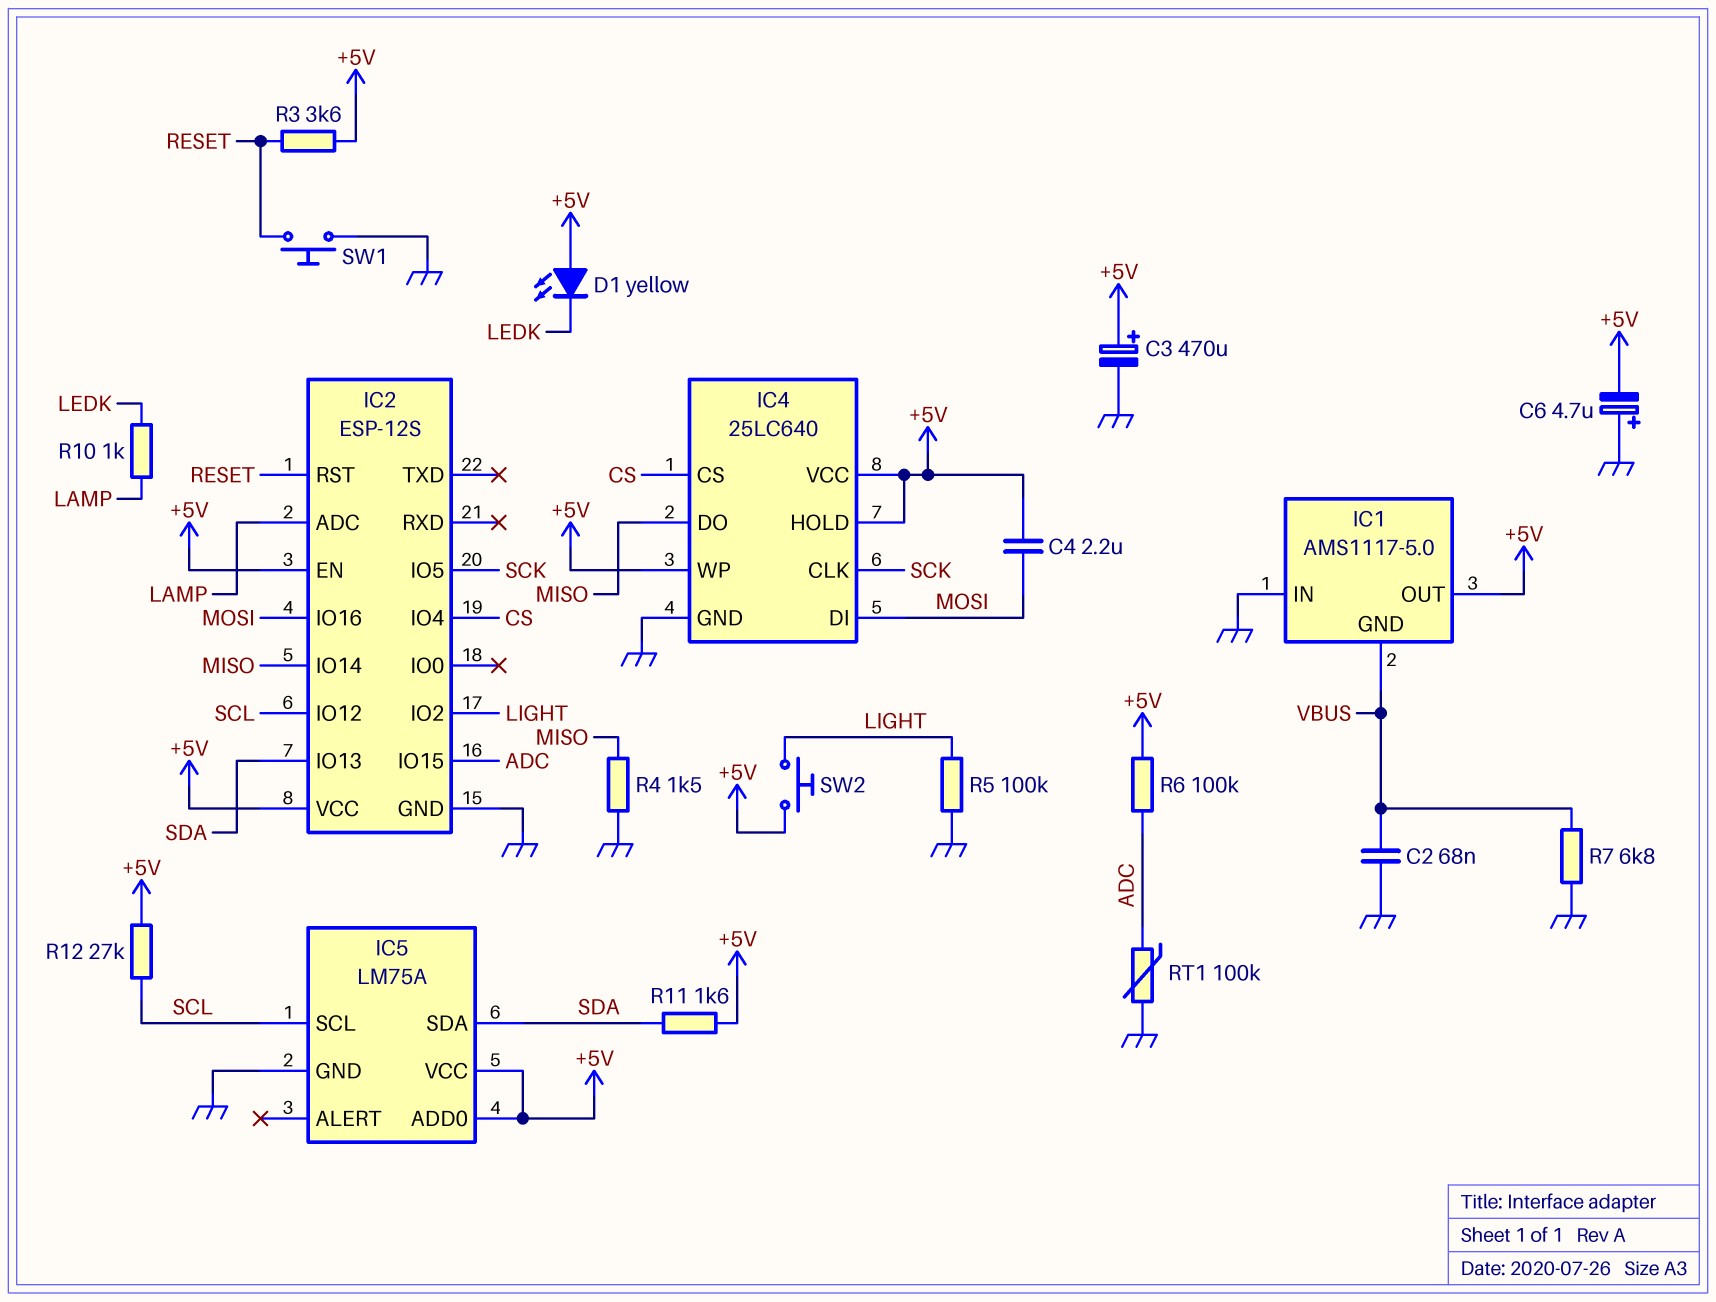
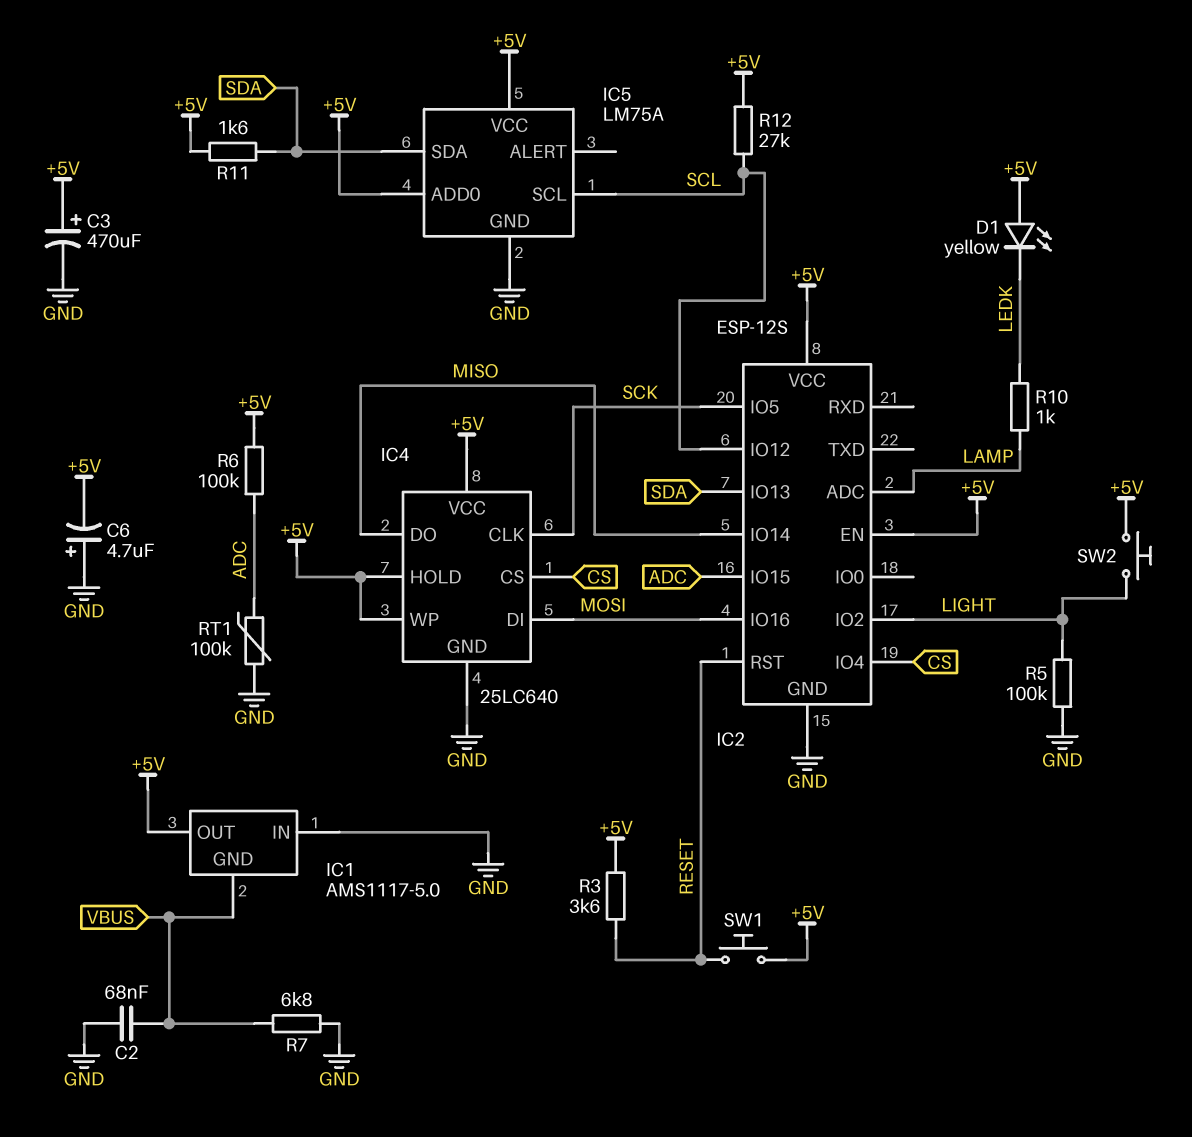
C4: 2.2uF (+5V, MOSI) -> none
R4: 1.5k (GND, MISO) -> none
SW1: button (GND, RESET) -> button (+5V, RESET)

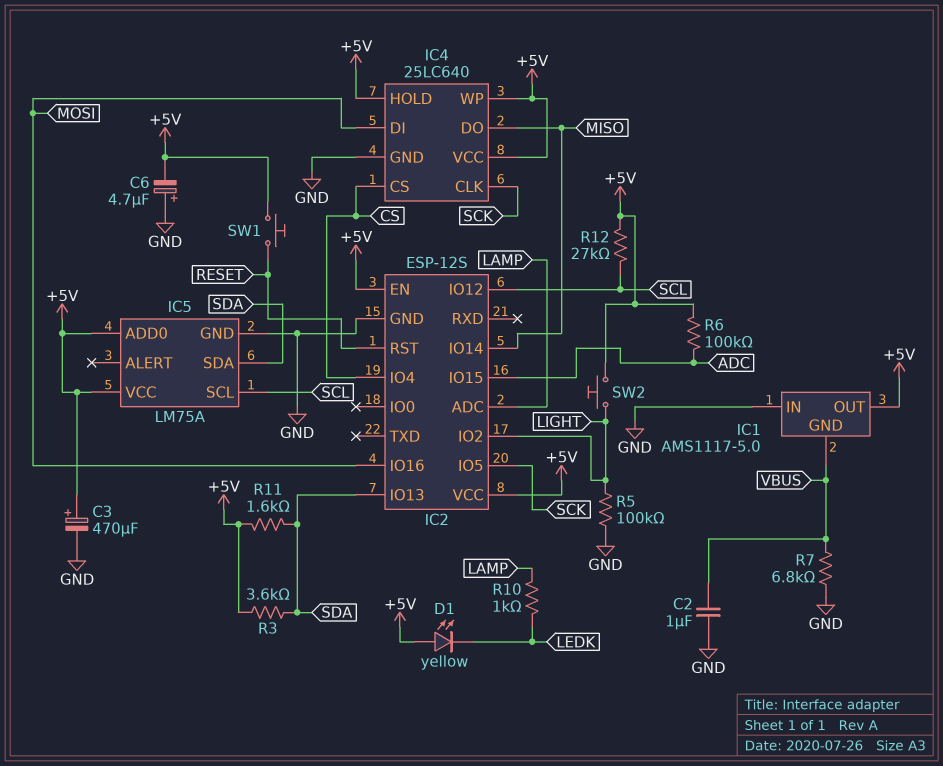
C2: 68nF (GND, VBUS) -> 1uF (GND, VBUS)
R3: 3.6k (+5V, RESET) -> 3.6k (+5V, SDA)
RT1: 100k (ADC, GND) -> none

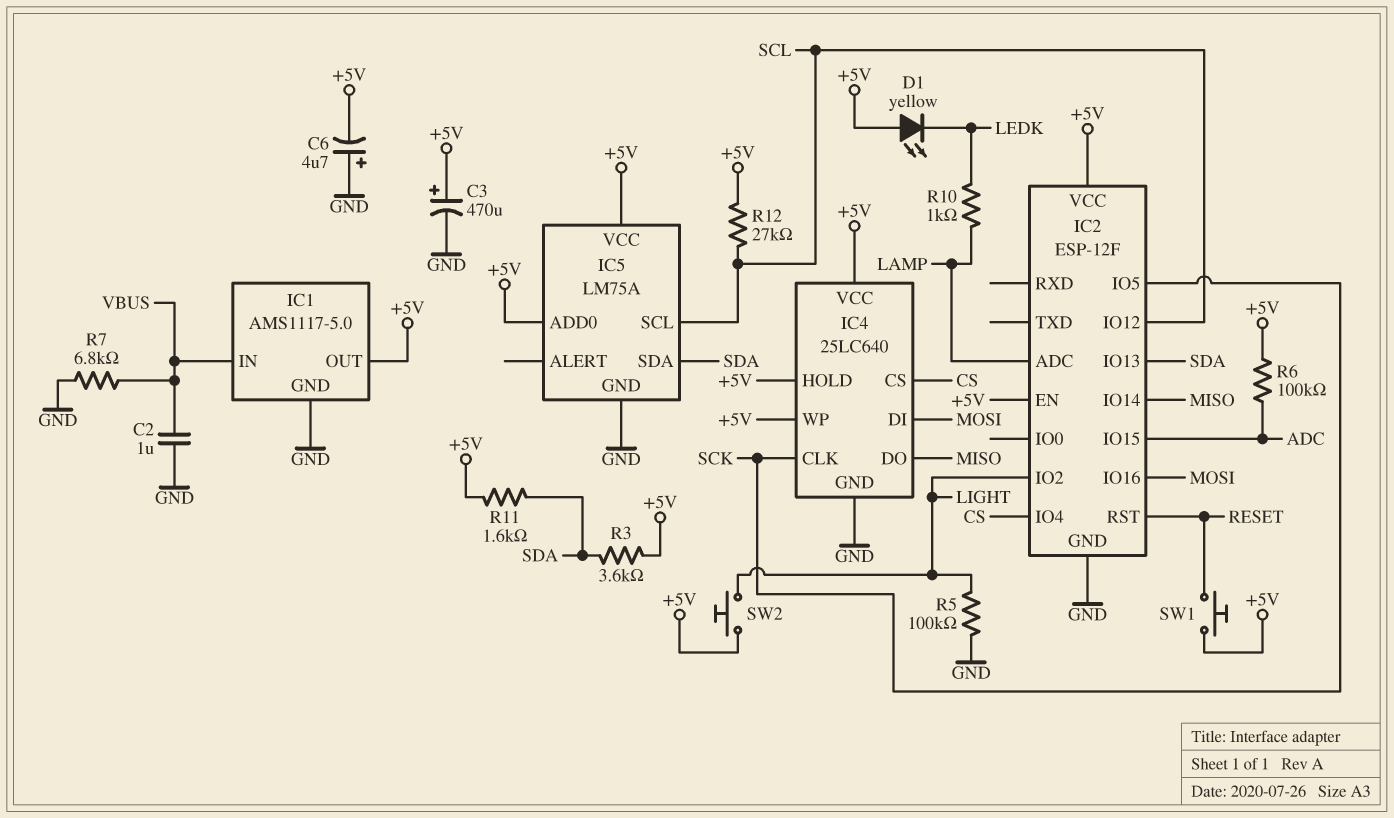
IC1 pin GND: VBUS -> GND
IC1 pin IN: GND -> VBUS
IC2: ESP-12S -> ESP-12F

